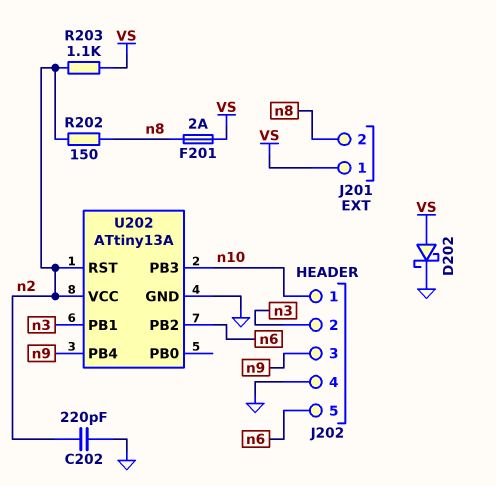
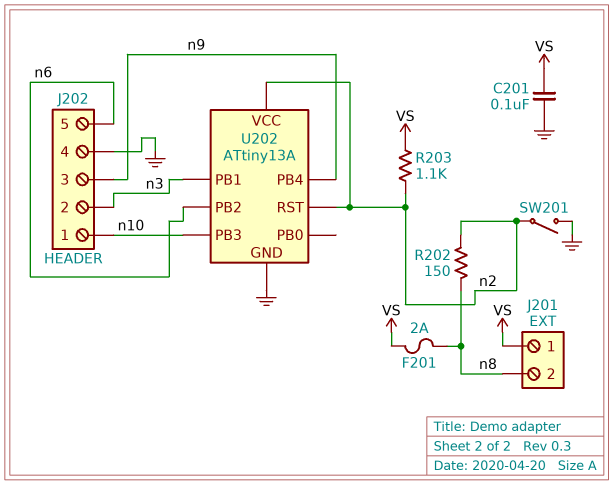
C201: none -> 100nF (GND, VS)
C202: 220pF (GND, n2) -> none
D202: schottky (A VS, K GND) -> none
SW201: none -> switch (GND, n2)

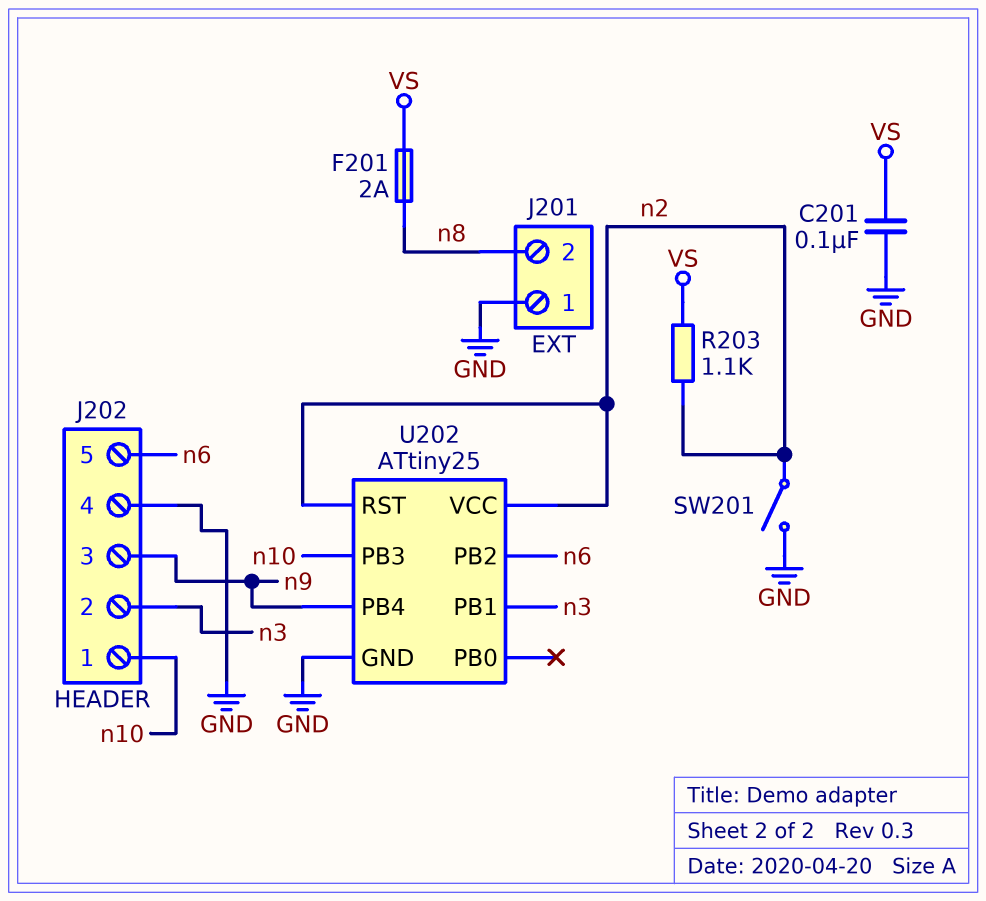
J201 pin 1: VS -> GND
R202: 150 (n2, n8) -> none
U202: ATtiny13A -> ATtiny25

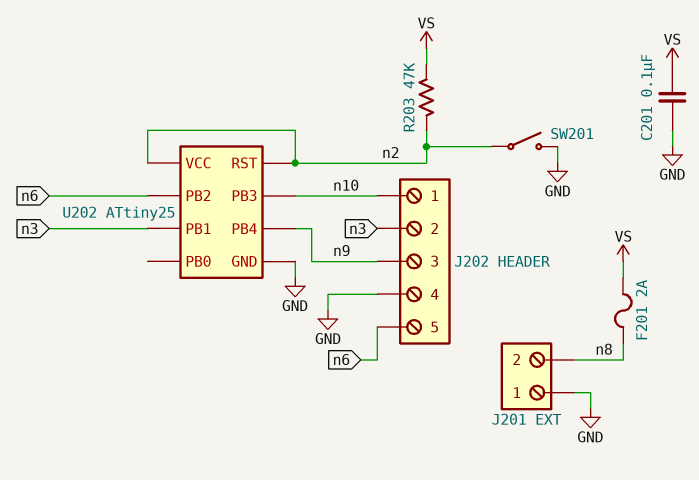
R203: 1.1k (VS, n2) -> 47k (VS, n2)

